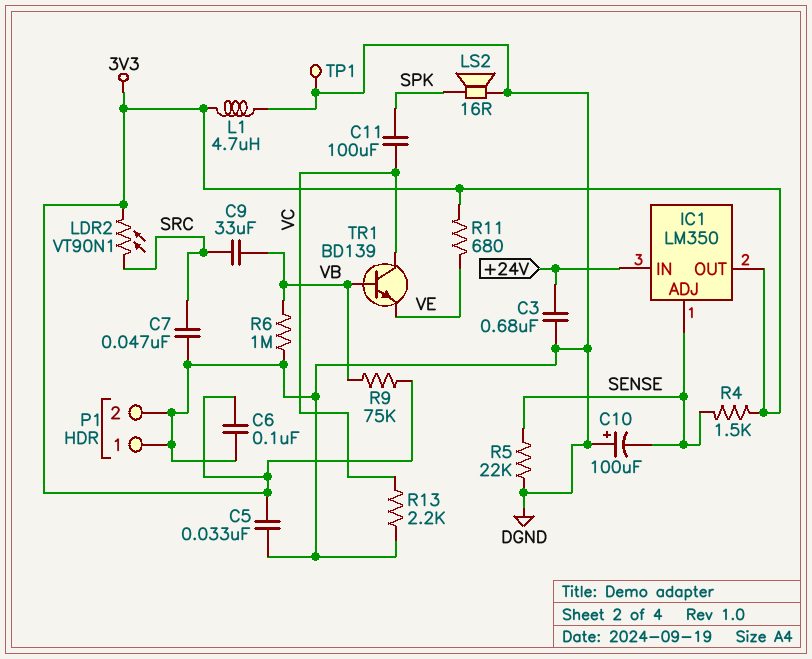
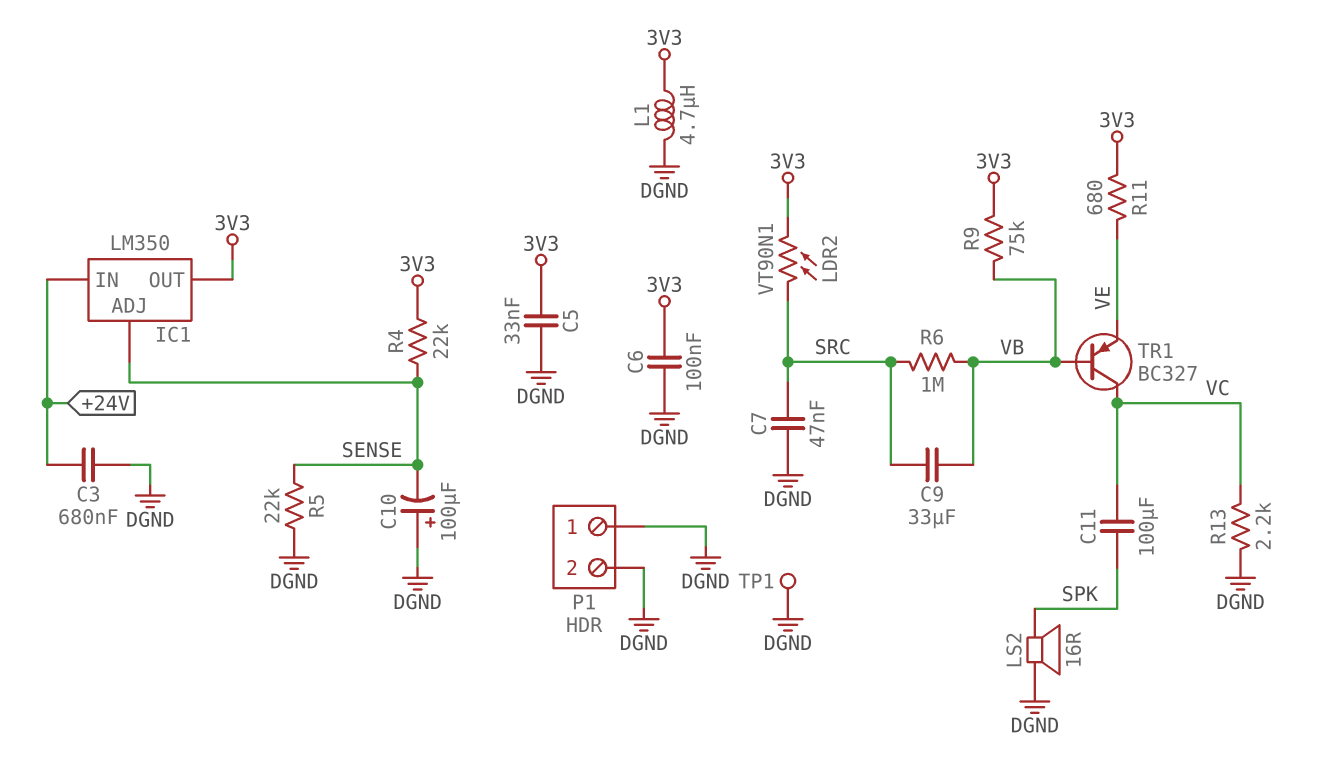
R4: 1.5k (3V3, SENSE) -> 22k (3V3, SENSE)
R6: 1M (DGND, VB) -> 1M (SRC, VB)
TR1: NPN BD139 (B VB, C VC, E VE) -> PNP BC327 (B VB, C VC, E VE)

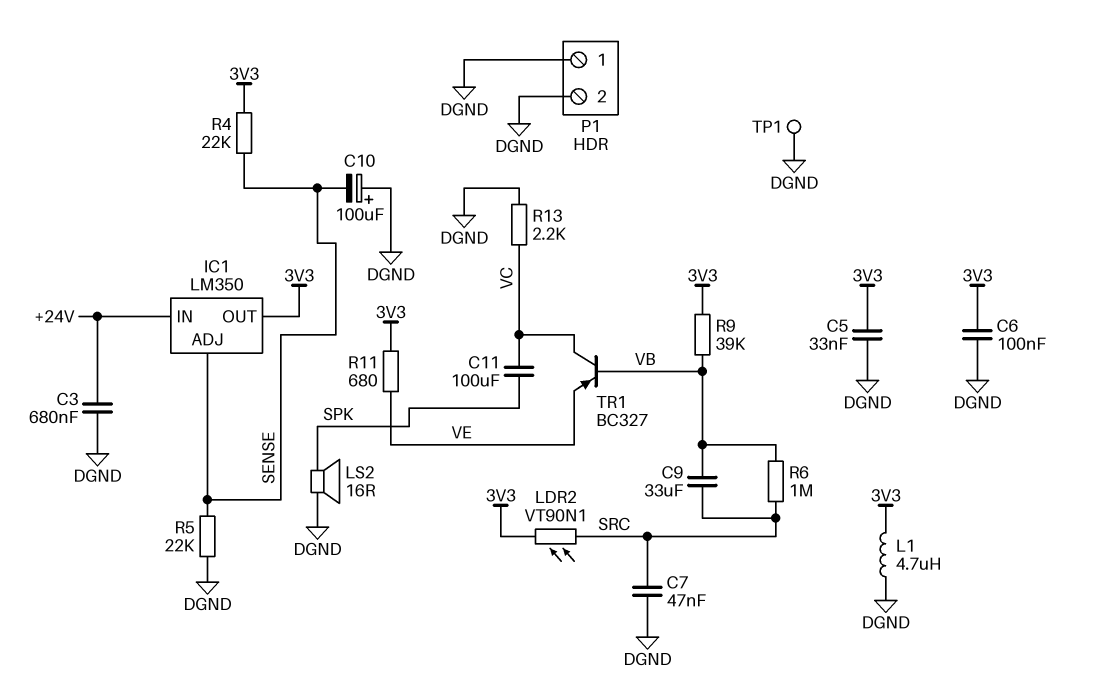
R9: 75k (3V3, VB) -> 39k (3V3, VB)

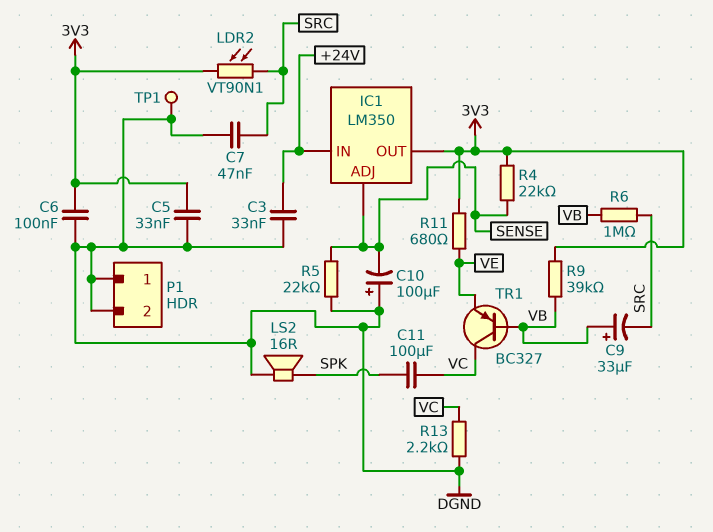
C3: 680nF (+24V, DGND) -> 33nF (+24V, DGND)
C9: 33uF (SRC, VB) -> 33uF (plus VB, minus SRC)
L1: 4.7uH (3V3, DGND) -> none

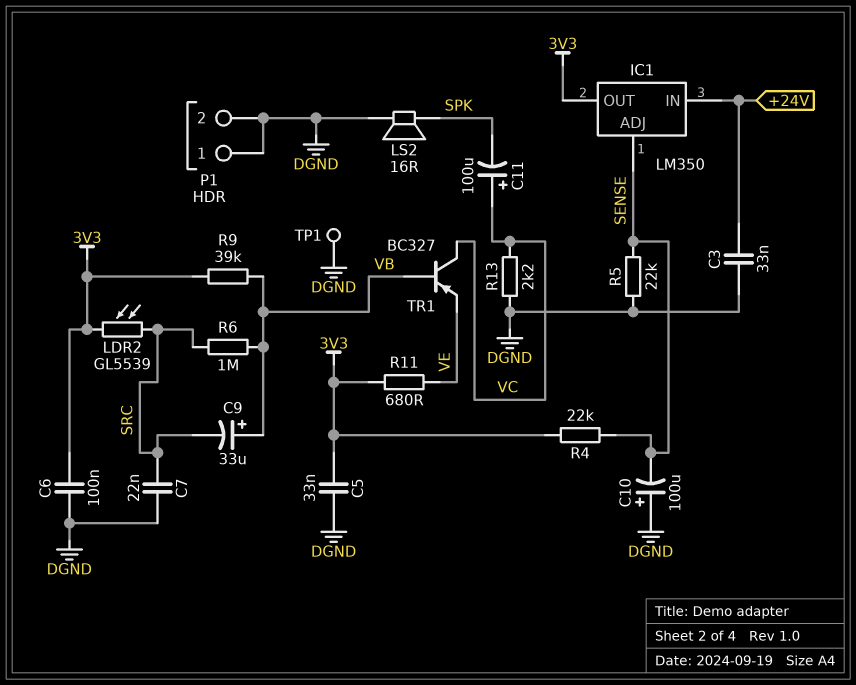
C7: 47nF (DGND, SRC) -> 22nF (DGND, SRC)
C11: 100uF (SPK, VC) -> 100uF (plus VC, minus SPK)
LDR2: VT90N1 (3V3, SRC) -> GL5539 (3V3, SRC)

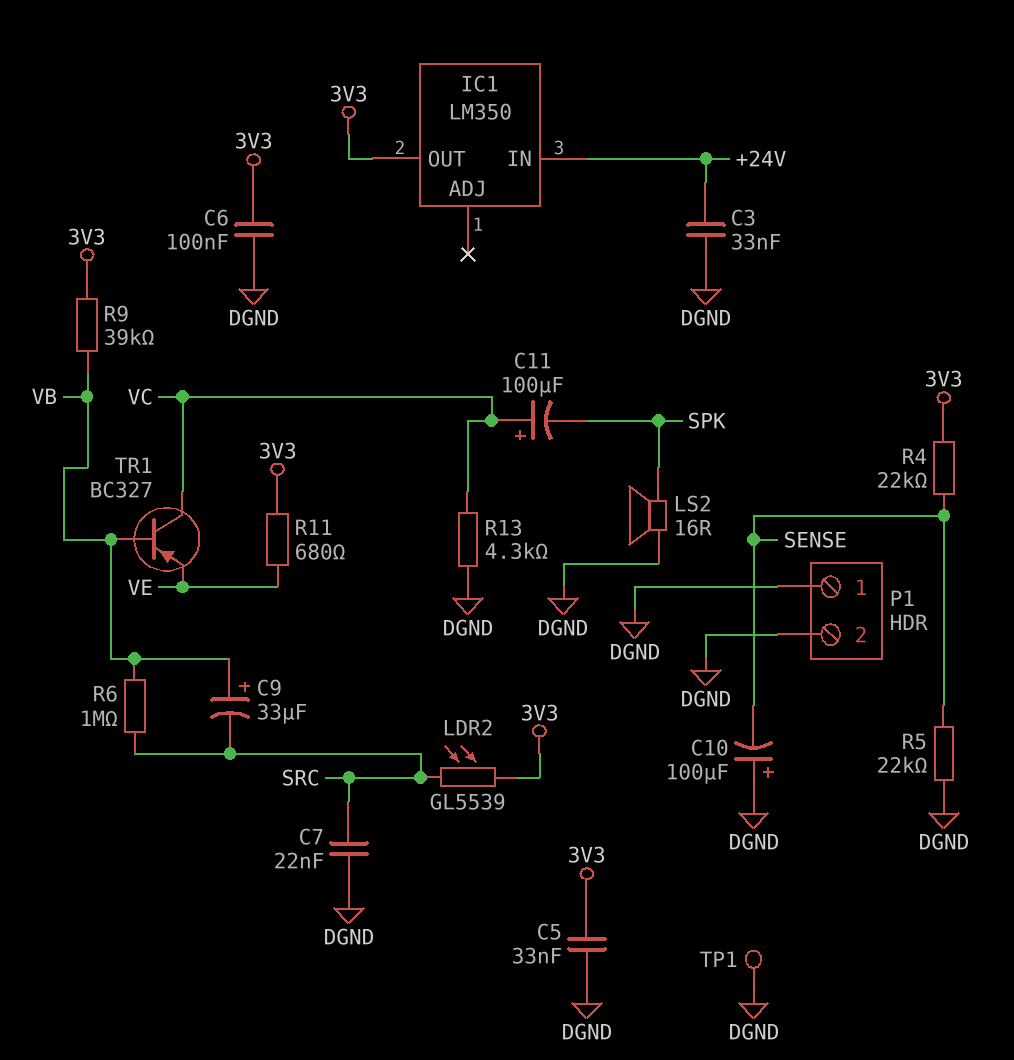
IC1 pin ADJ: SENSE -> none
R13: 2.2k (DGND, VC) -> 4.3k (DGND, VC)

